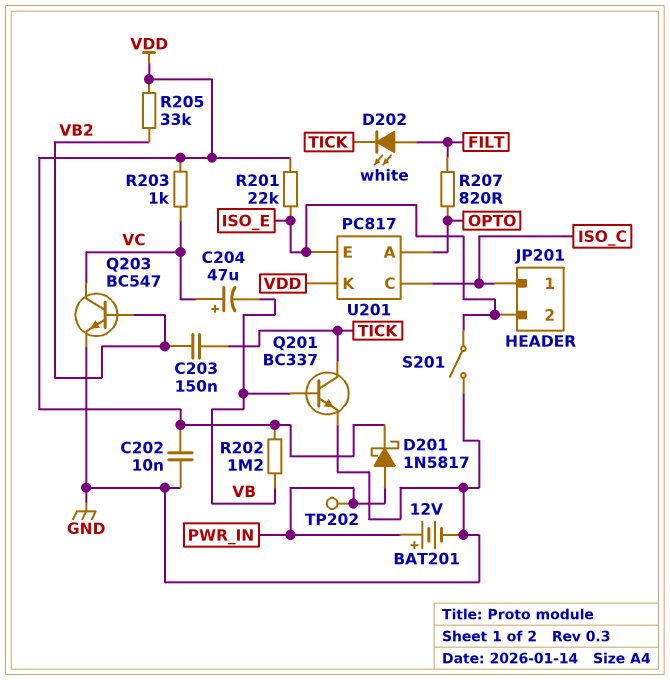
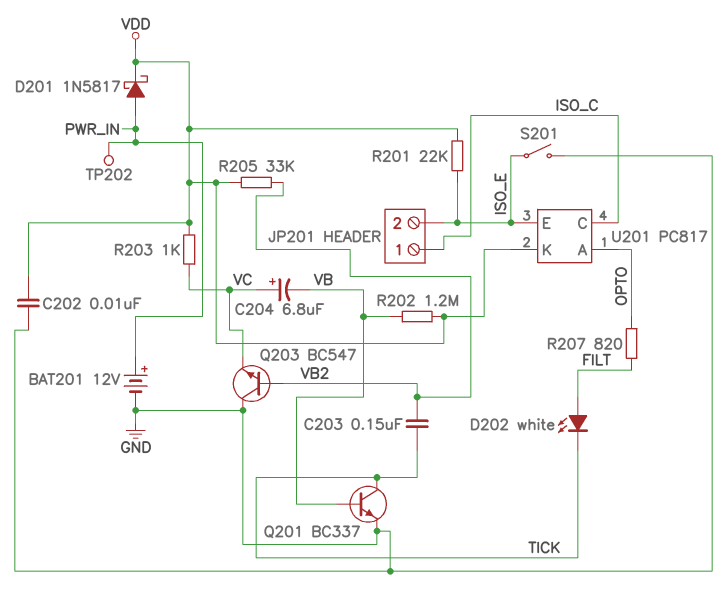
C204: 47uF (plus VC, minus VB) -> 6.8uF (plus VC, minus VB)
Q203: NPN BC547 (B VB2, C VC, E GND) -> NPN BC547 (B VB2, C GND, E VC)

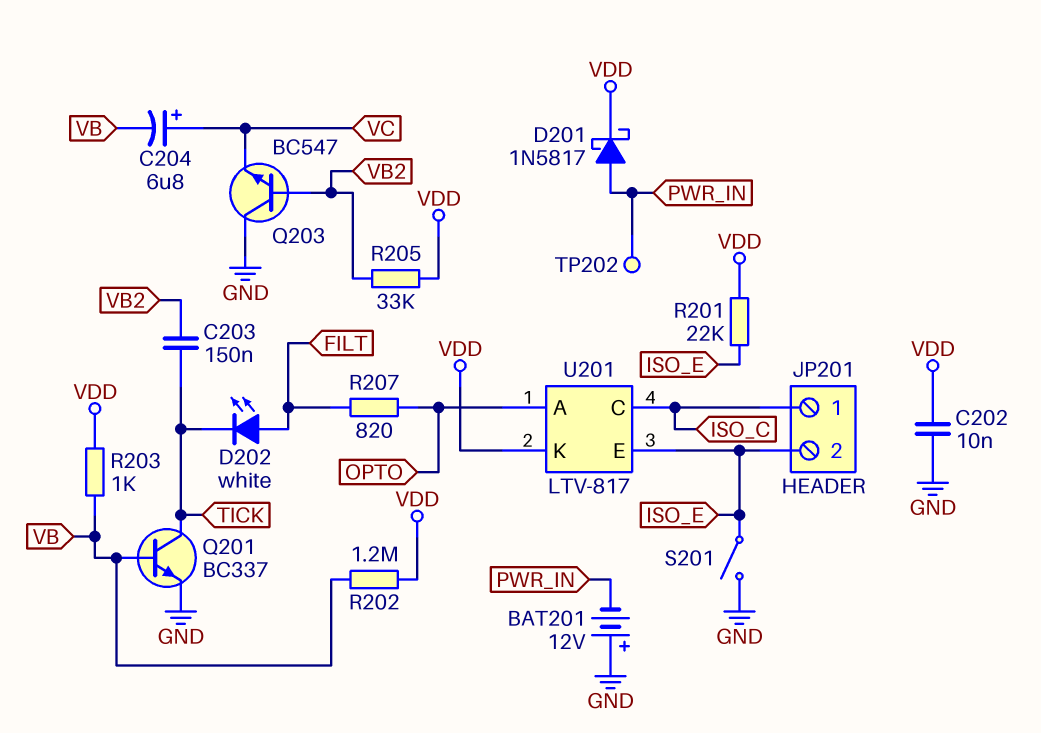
BAT201: 12V (plus PWR_IN, minus GND) -> 12V (plus GND, minus PWR_IN)
R203: 1k (VC, VDD) -> 1k (VB, VDD)
U201: PC817 -> LTV-817

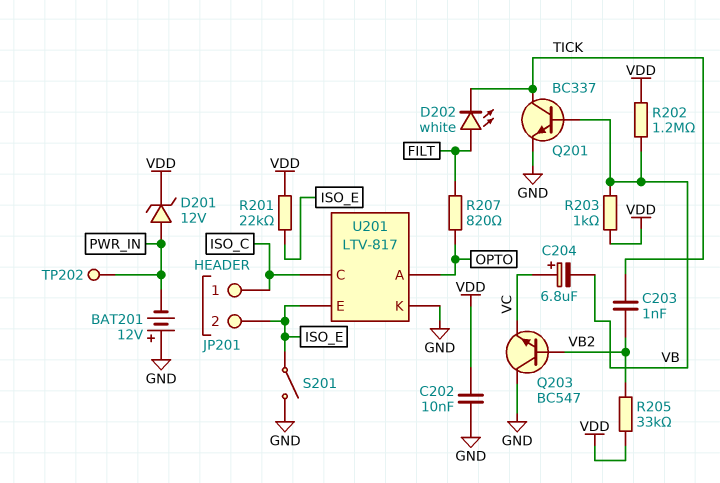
C203: 150nF (TICK, VB2) -> 1nF (TICK, VB2)
D201: schottky 1N5817 (A PWR_IN, K VDD) -> zener 12V (A PWR_IN, K VDD)
U201 pin K: VDD -> GND

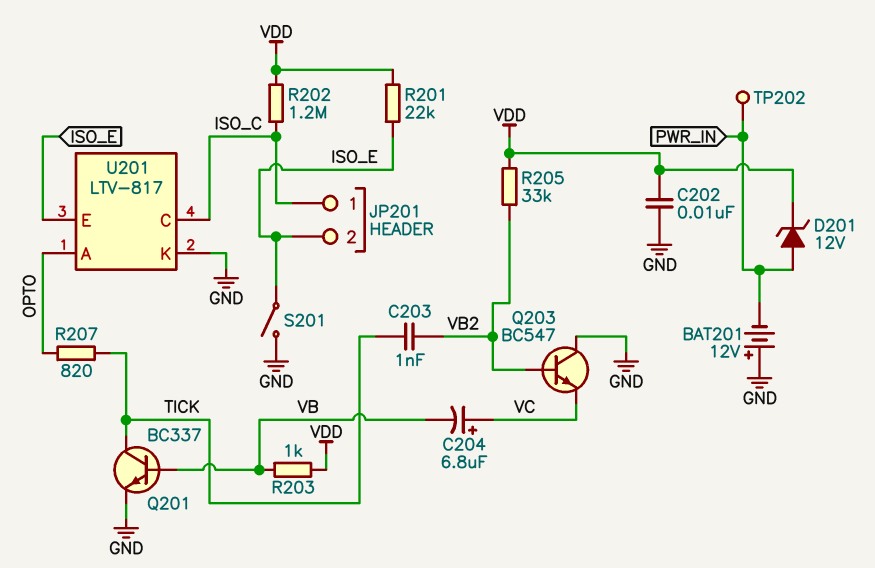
D202: LED white (A FILT, K TICK) -> none
R202: 1.2M (VB, VDD) -> 1.2M (ISO_C, VDD)
R207: 820 (FILT, OPTO) -> 820 (OPTO, TICK)

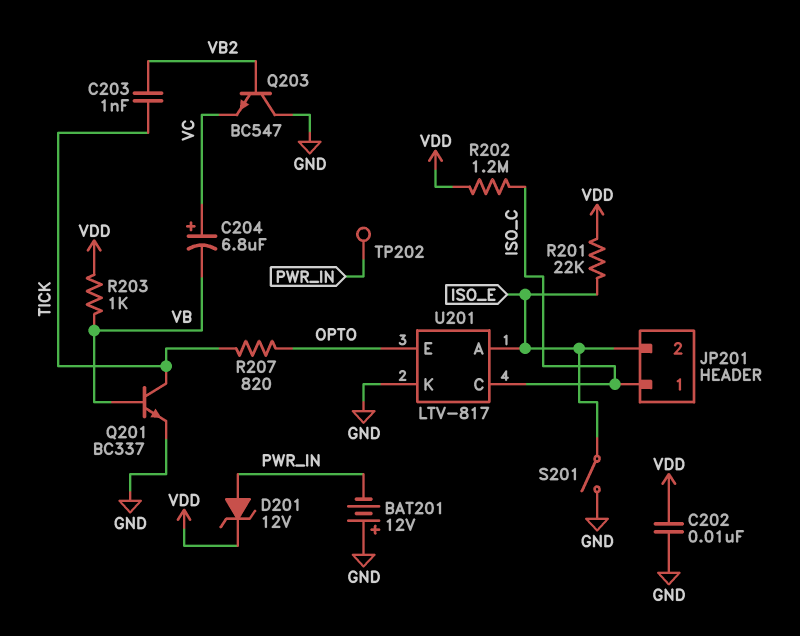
R205: 33k (VB2, VDD) -> none
U201 pin A: OPTO -> ISO_E
U201 pin E: ISO_E -> OPTO

